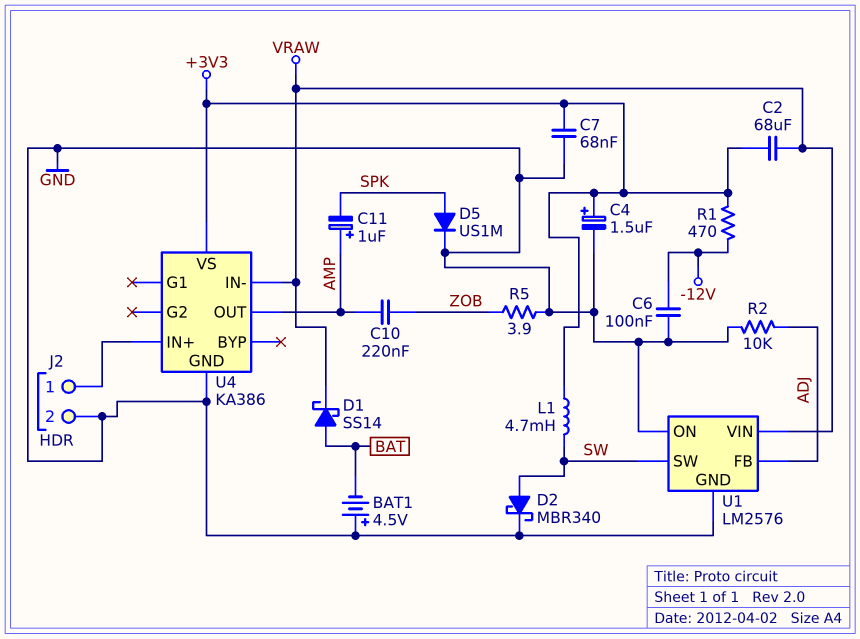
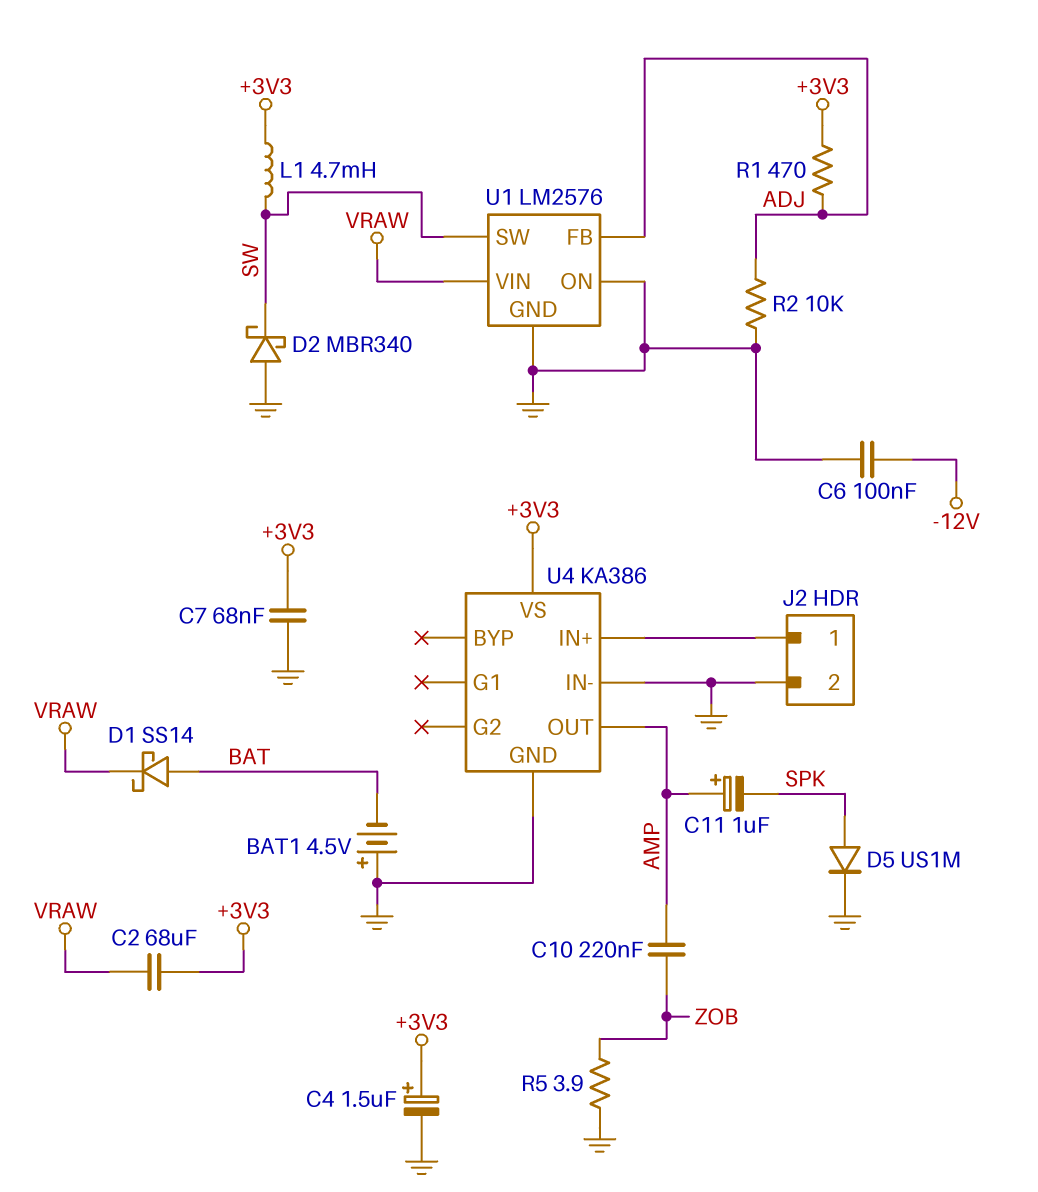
D2: schottky MBR340 (A SW, K GND) -> schottky MBR340 (A GND, K SW)
R1: 470 (+3V3, -12V) -> 470 (+3V3, ADJ)
U4 pin IN-: VRAW -> GND

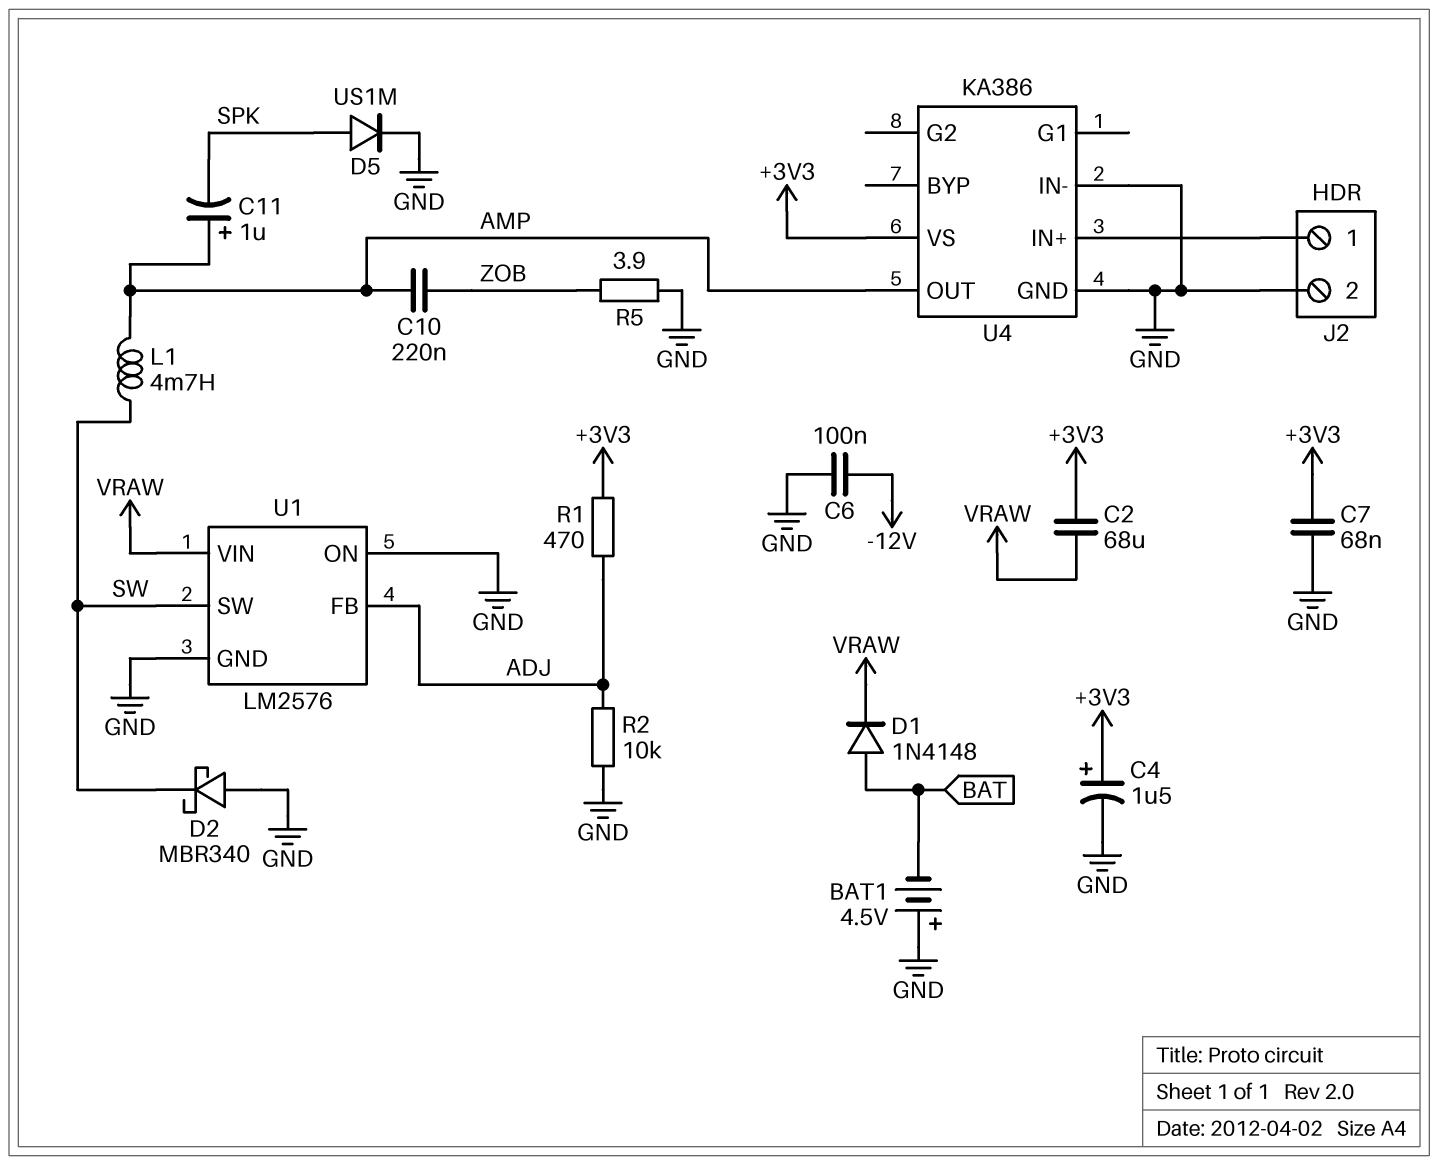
D1: schottky SS14 (A BAT, K VRAW) -> diode 1N4148 (A BAT, K VRAW)
L1: 4.7mH (+3V3, SW) -> 4.7mH (AMP, SW)

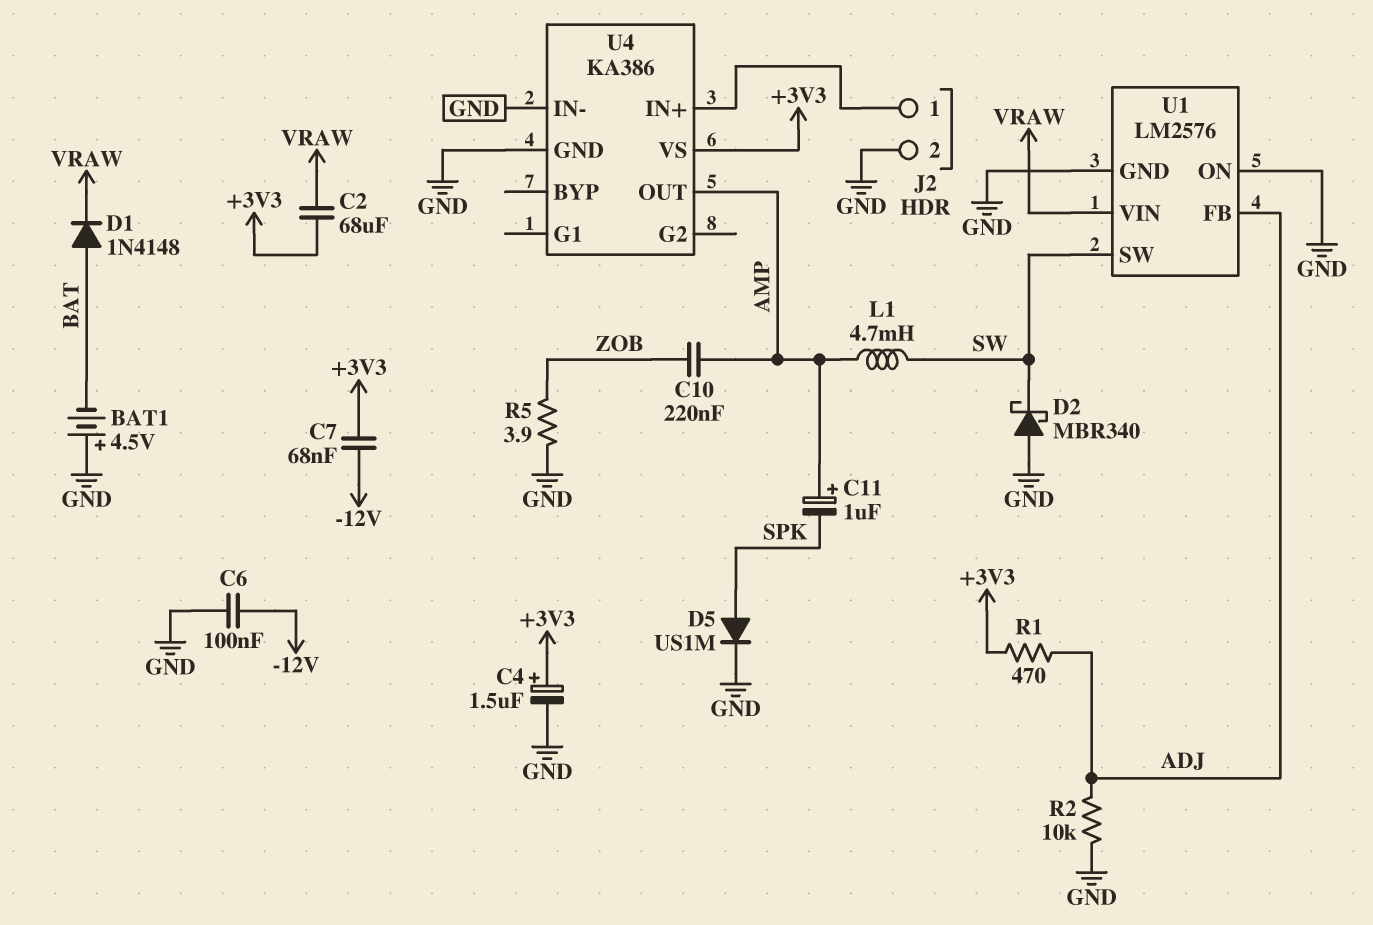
C7: 68nF (+3V3, GND) -> 68nF (+3V3, -12V)

